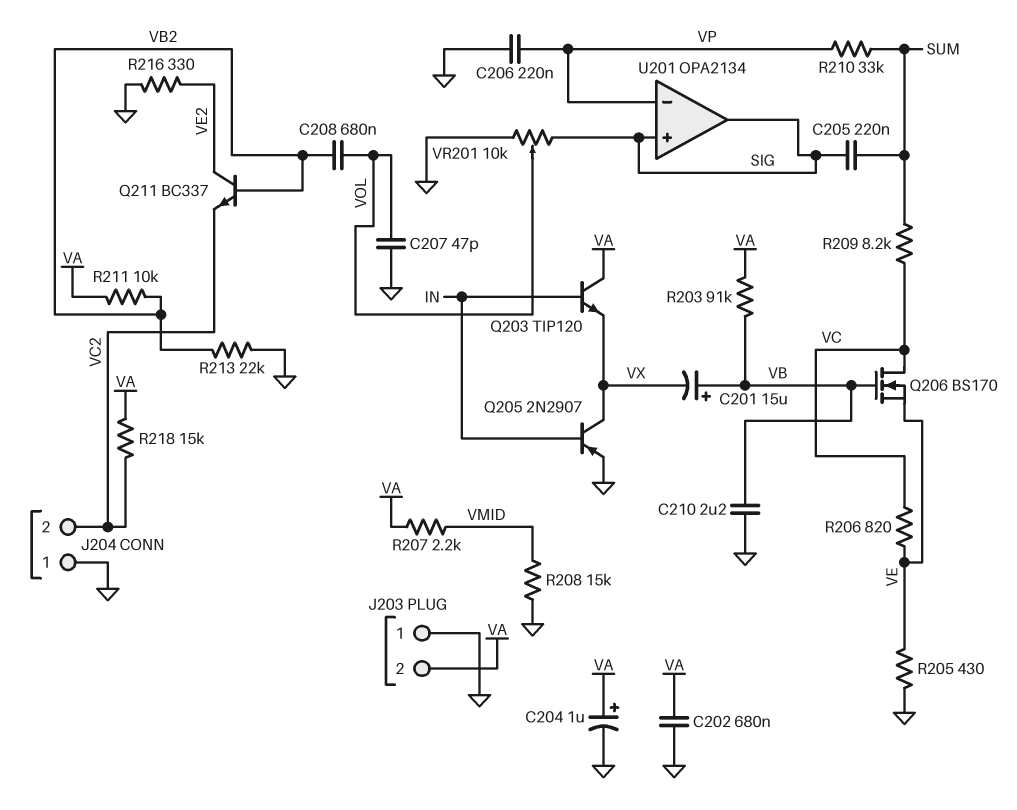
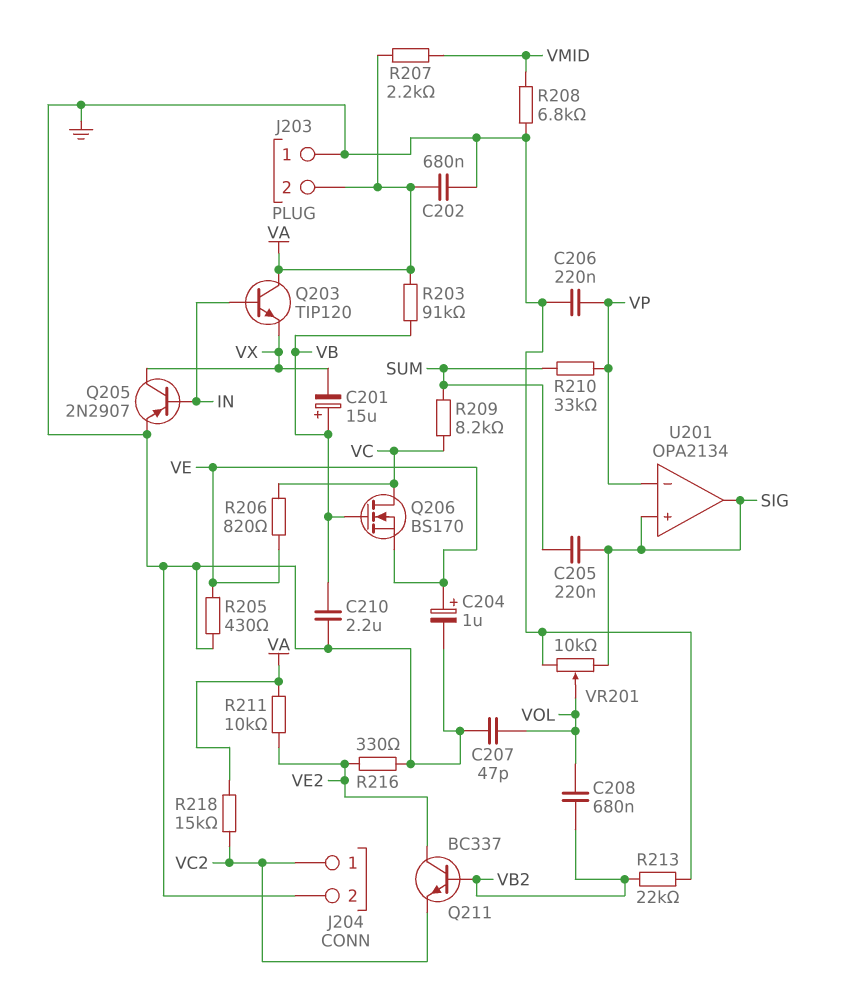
C204: 1uF (plus VA, minus GND) -> 1uF (plus VE, minus GND)
J204 pin 1: GND -> VC2
J204 pin 2: VC2 -> GND
R208: 15k (GND, VMID) -> 6.8k (GND, VMID)
R211: 10k (VA, VB2) -> 10k (VA, VE2)

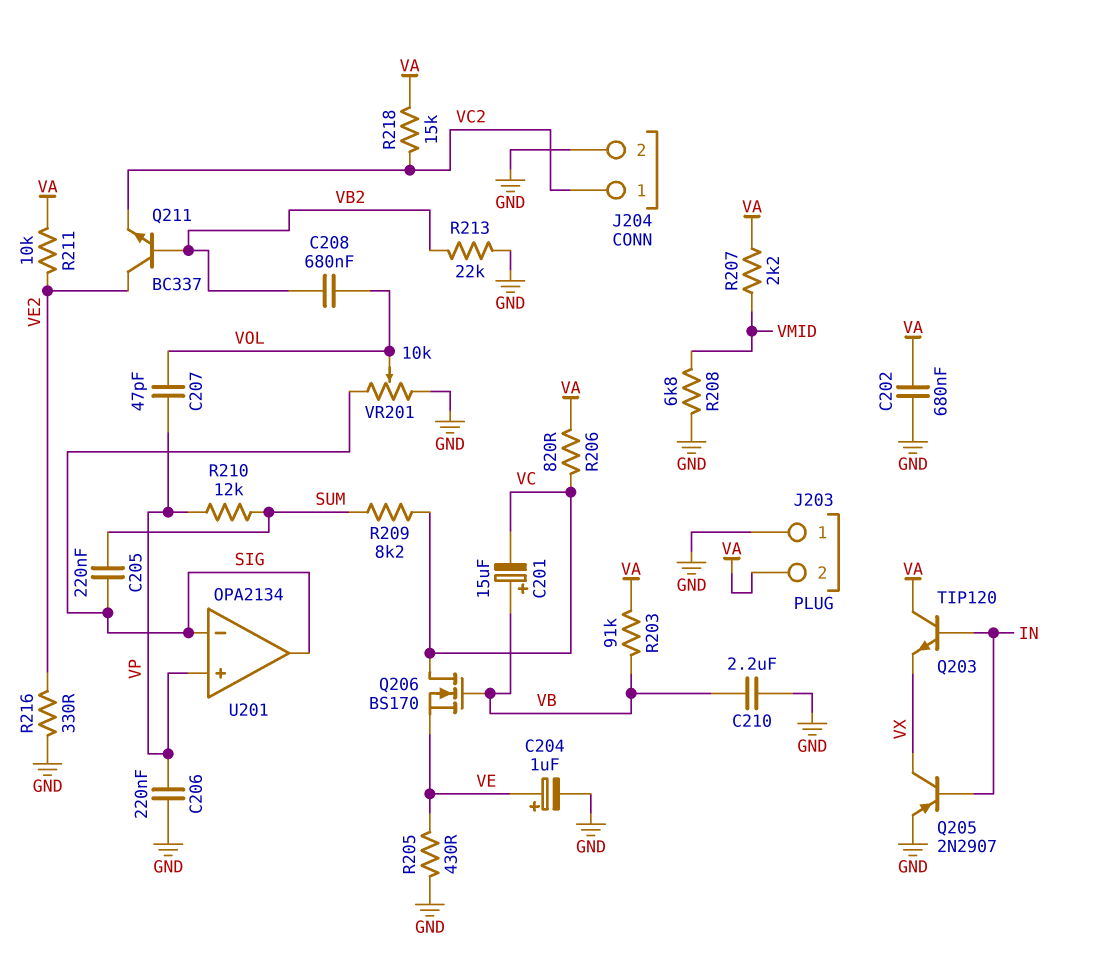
C201: 15uF (plus VB, minus VX) -> 15uF (plus VB, minus VC)
C207: 47pF (GND, VOL) -> 47pF (VOL, VP)
R206: 820 (VC, VE) -> 820 (VA, VC)
R210: 33k (SUM, VP) -> 12k (SUM, VP)
U201 pin in+: SIG -> VP
U201 pin in-: VP -> SIG

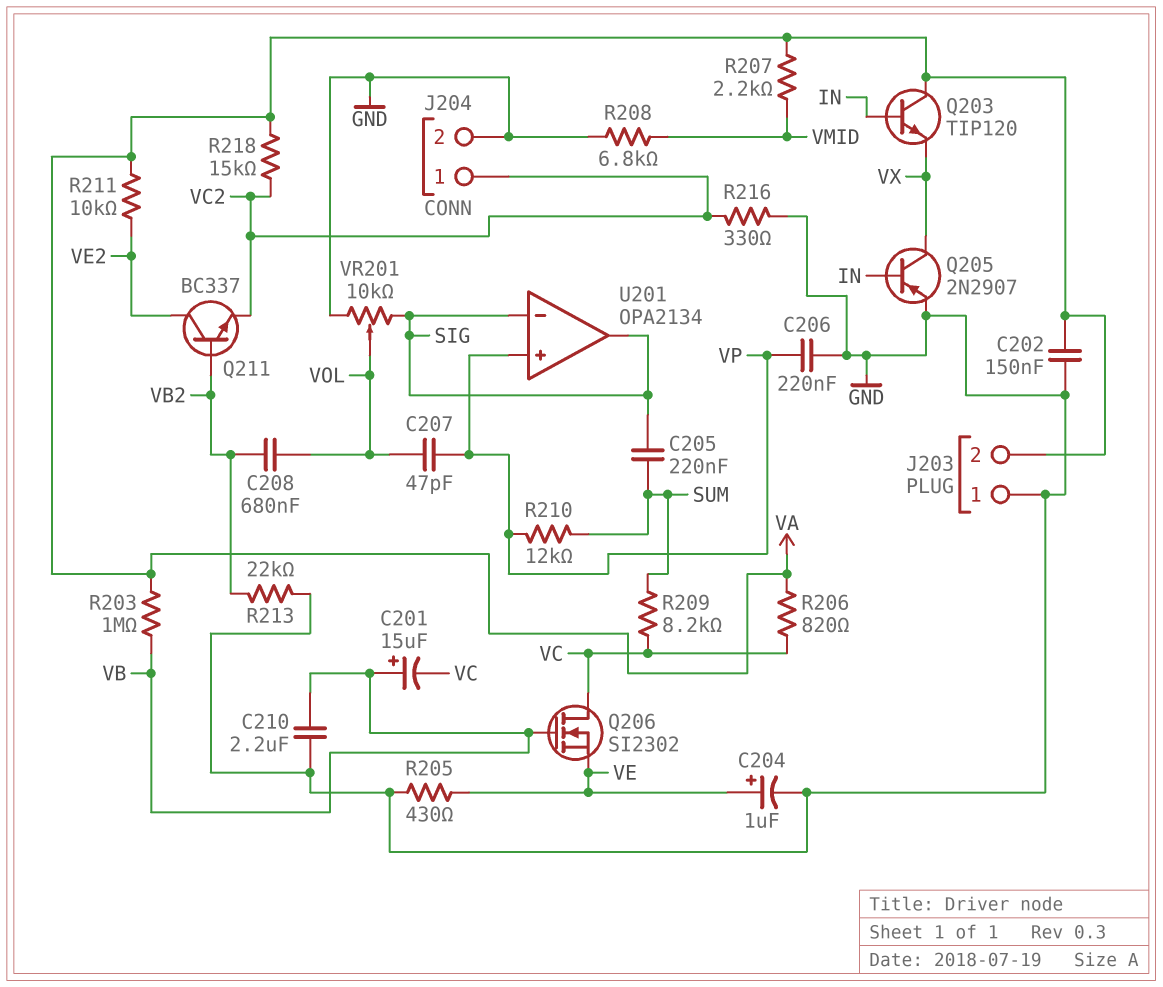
C202: 680nF (GND, VA) -> 150nF (GND, VA)
Q206: NMOS BS170 (G VB, D VC, S VE) -> NMOS SI2302 (G VB, D VC, S VE)
R203: 91k (VA, VB) -> 1M (VA, VB)
R216: 330 (GND, VE2) -> 330 (GND, VC2)

